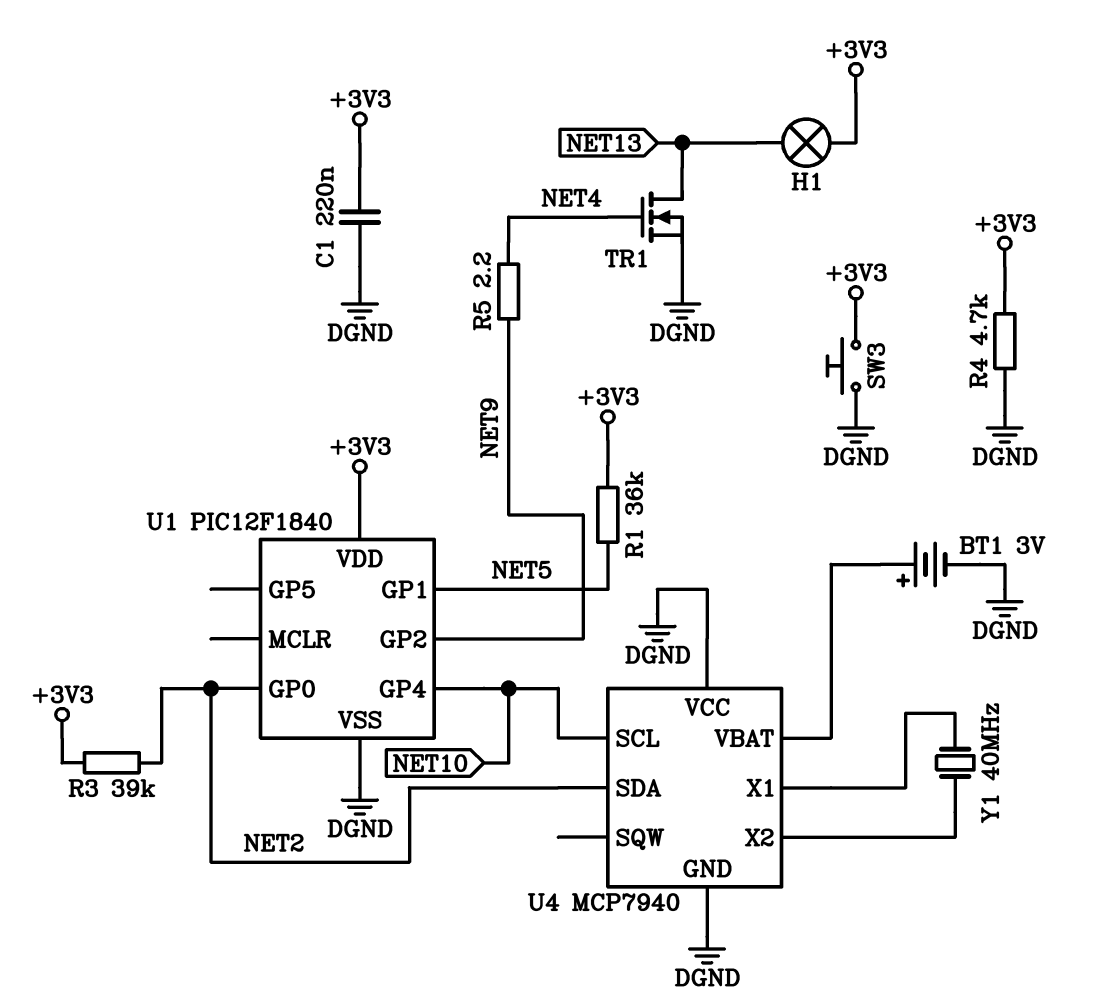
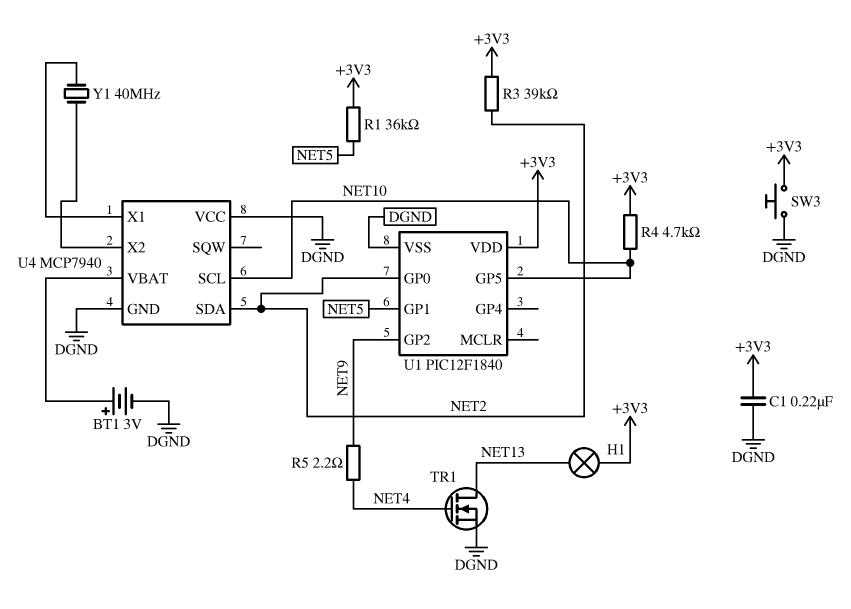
R4: 4.7k (+3V3, DGND) -> 4.7k (+3V3, NET10)
U1 pin GP4: NET10 -> none
U1 pin GP5: none -> NET10

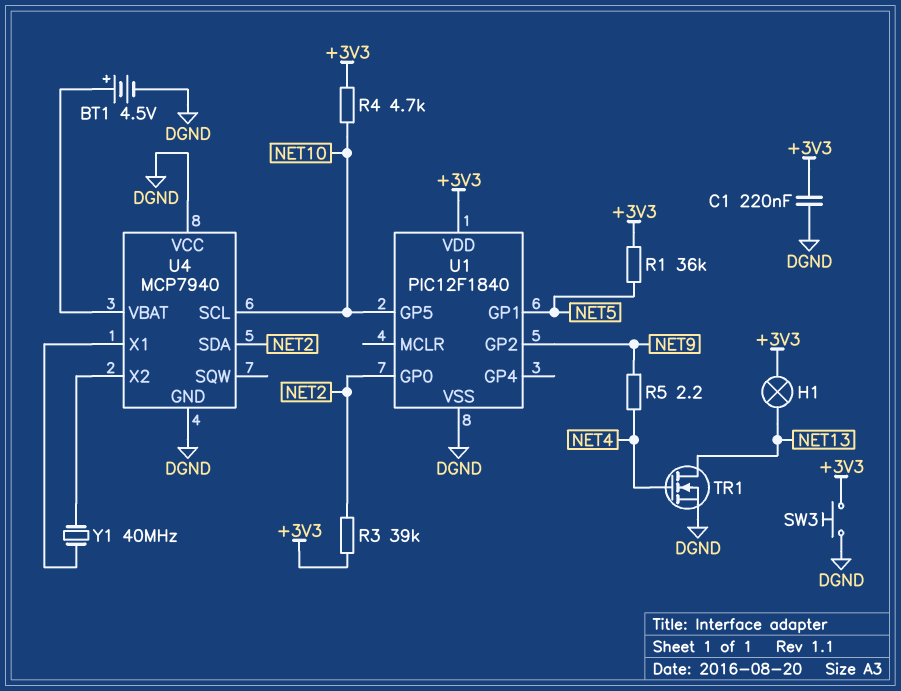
BT1: 3V (plus U4/VBAT, minus DGND) -> 4.5V (plus U4/VBAT, minus DGND)

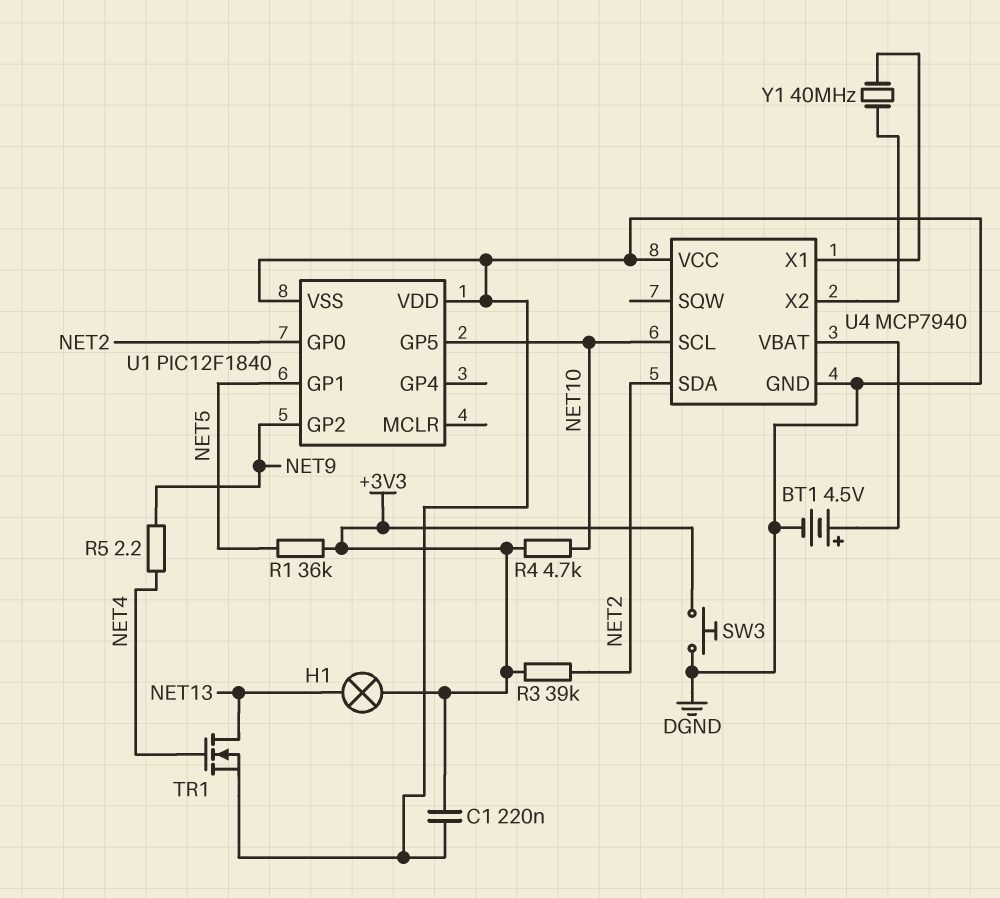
U1 pin VDD: +3V3 -> DGND

